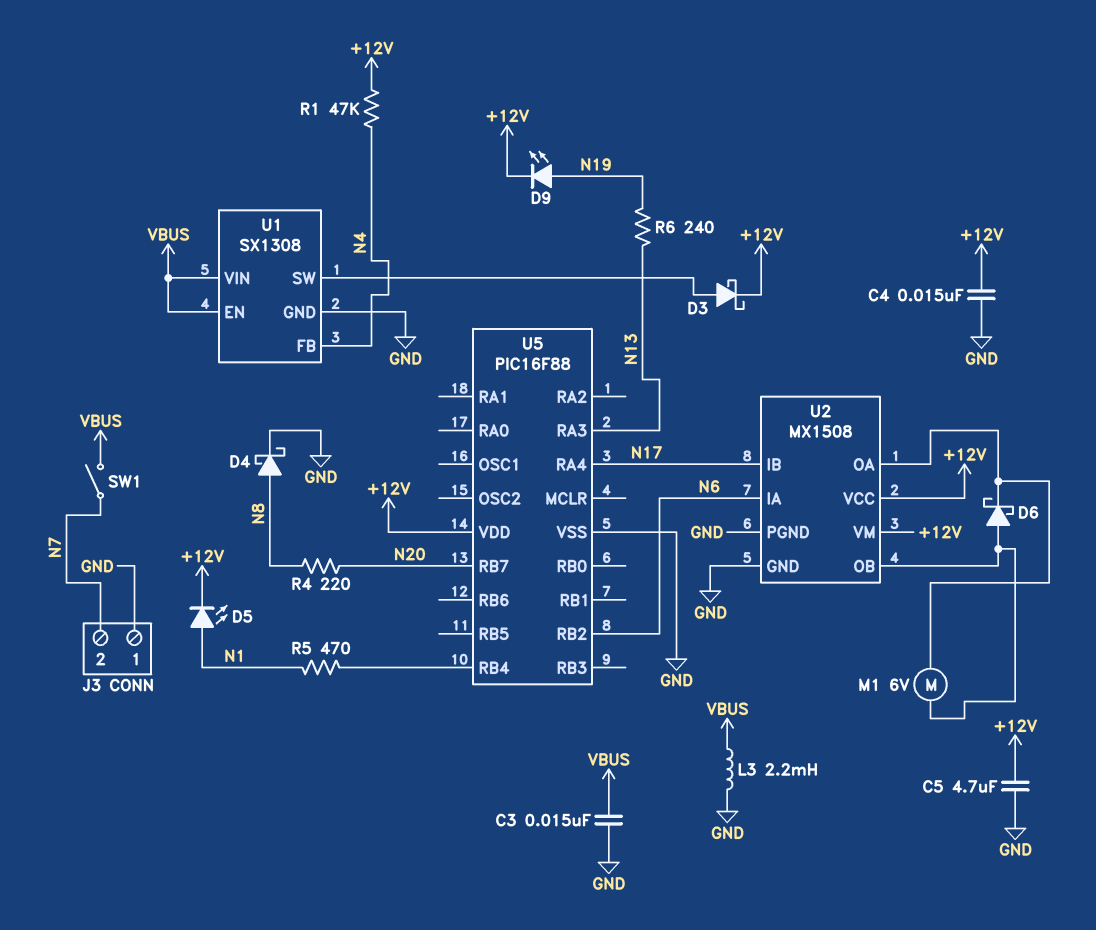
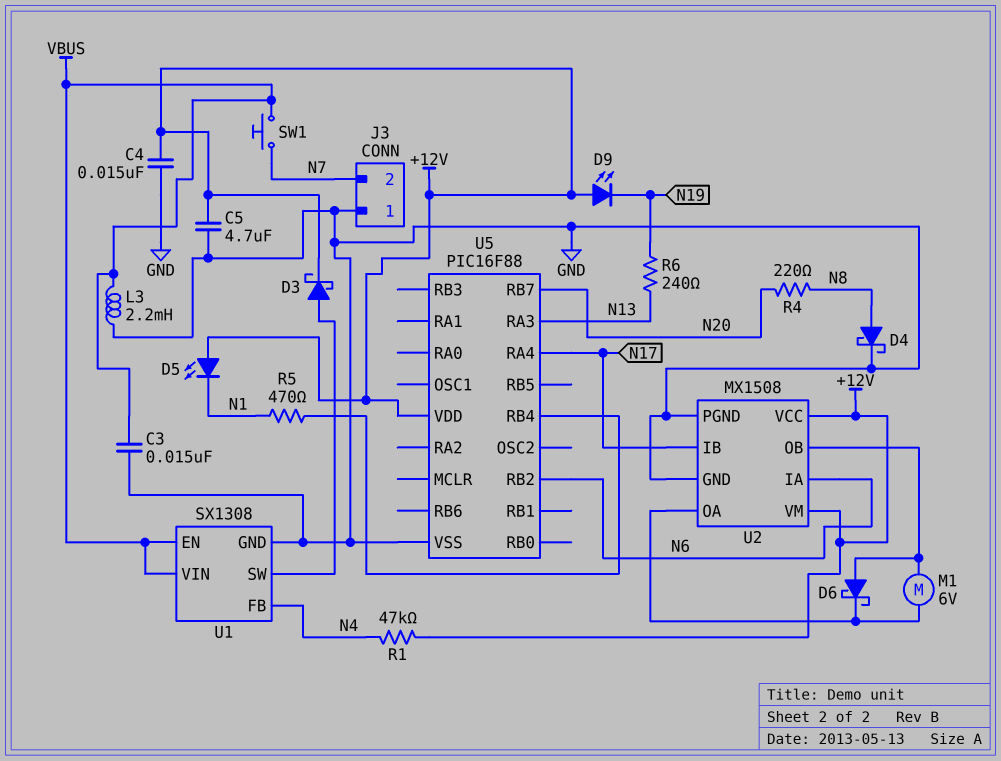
D5: LED (A N1, K +12V) -> LED (A +12V, K N1)
D9: LED (A N19, K +12V) -> LED (A +12V, K N19)
SW1: switch (N7, VBUS) -> button (N7, VBUS)

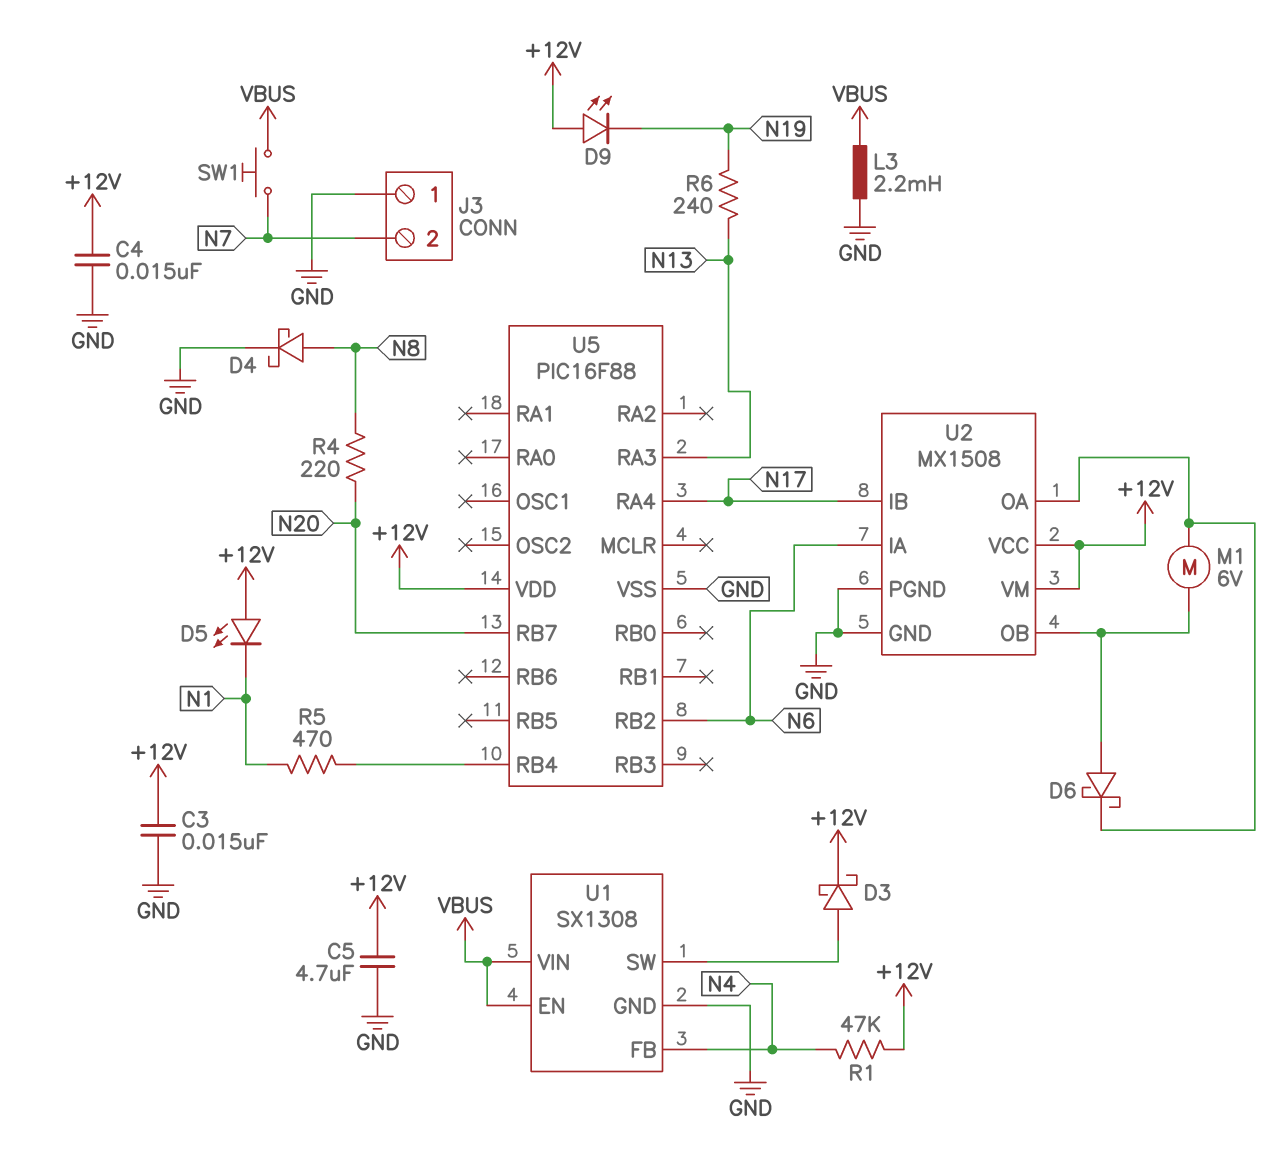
C3: 15nF (GND, VBUS) -> 15nF (+12V, GND)

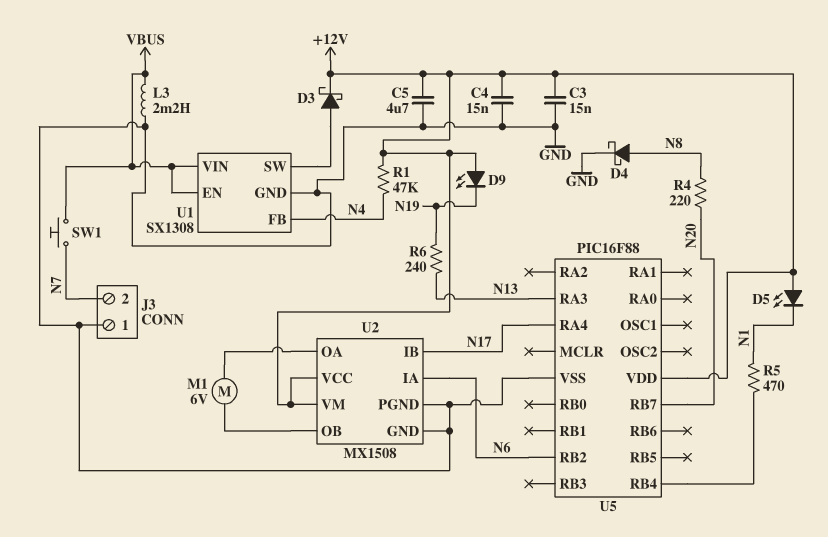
D6: schottky (A U2/OB, K U2/OA) -> none

